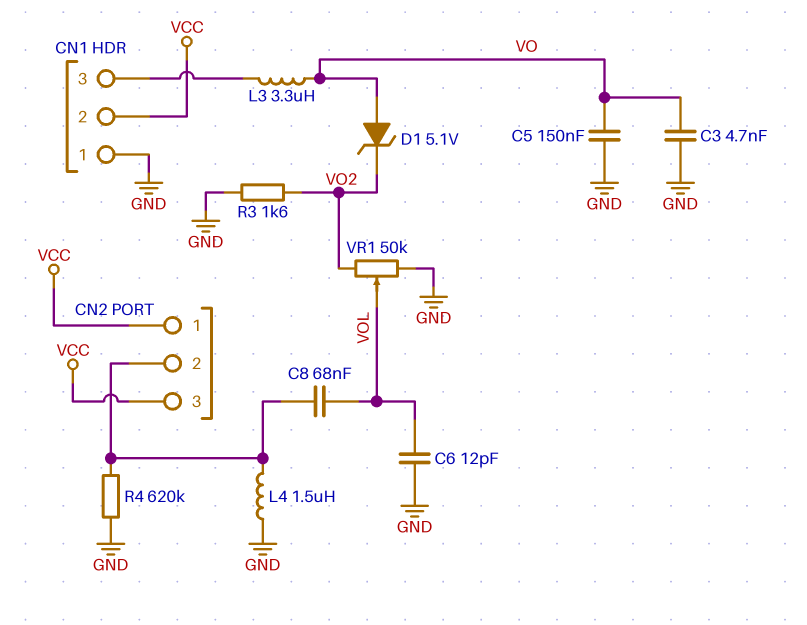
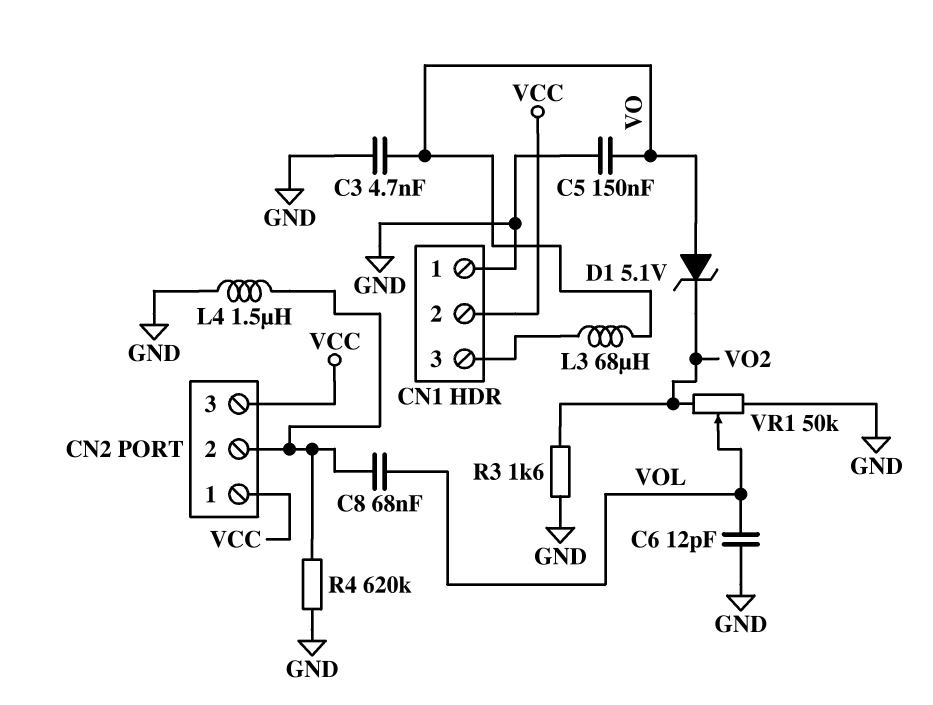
L3: 3.3uH (CN1/3, VO) -> 68uH (CN1/3, VO)

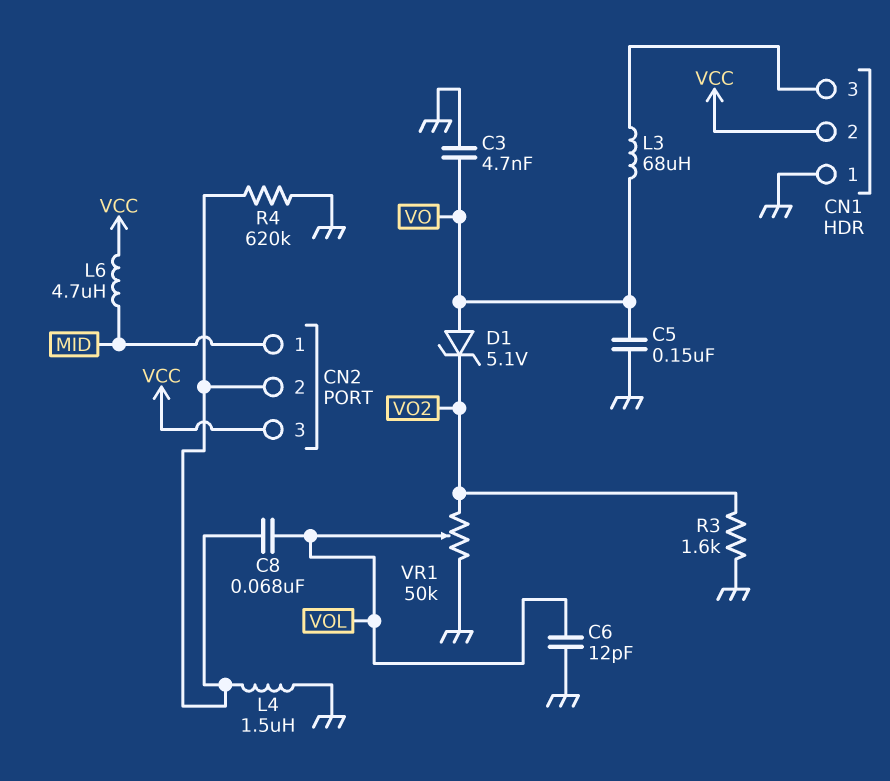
CN2 pin 1: VCC -> MID
L6: none -> 4.7uH (MID, VCC)

